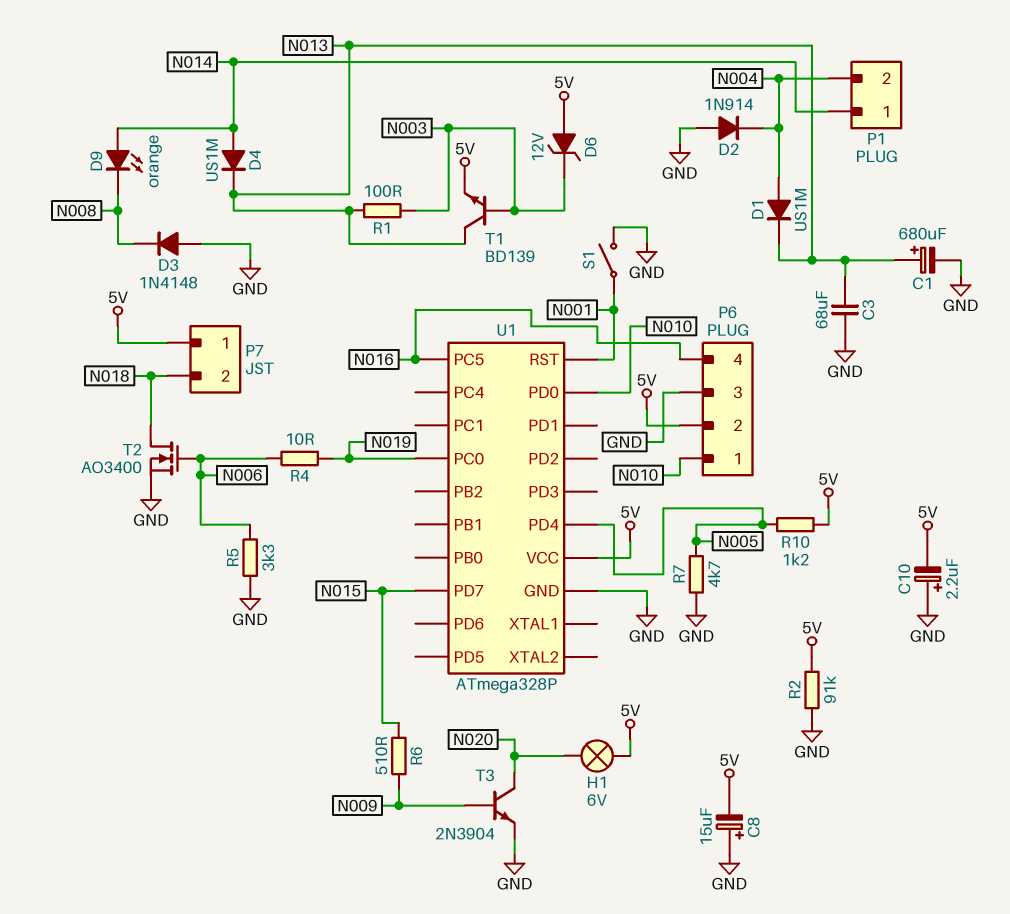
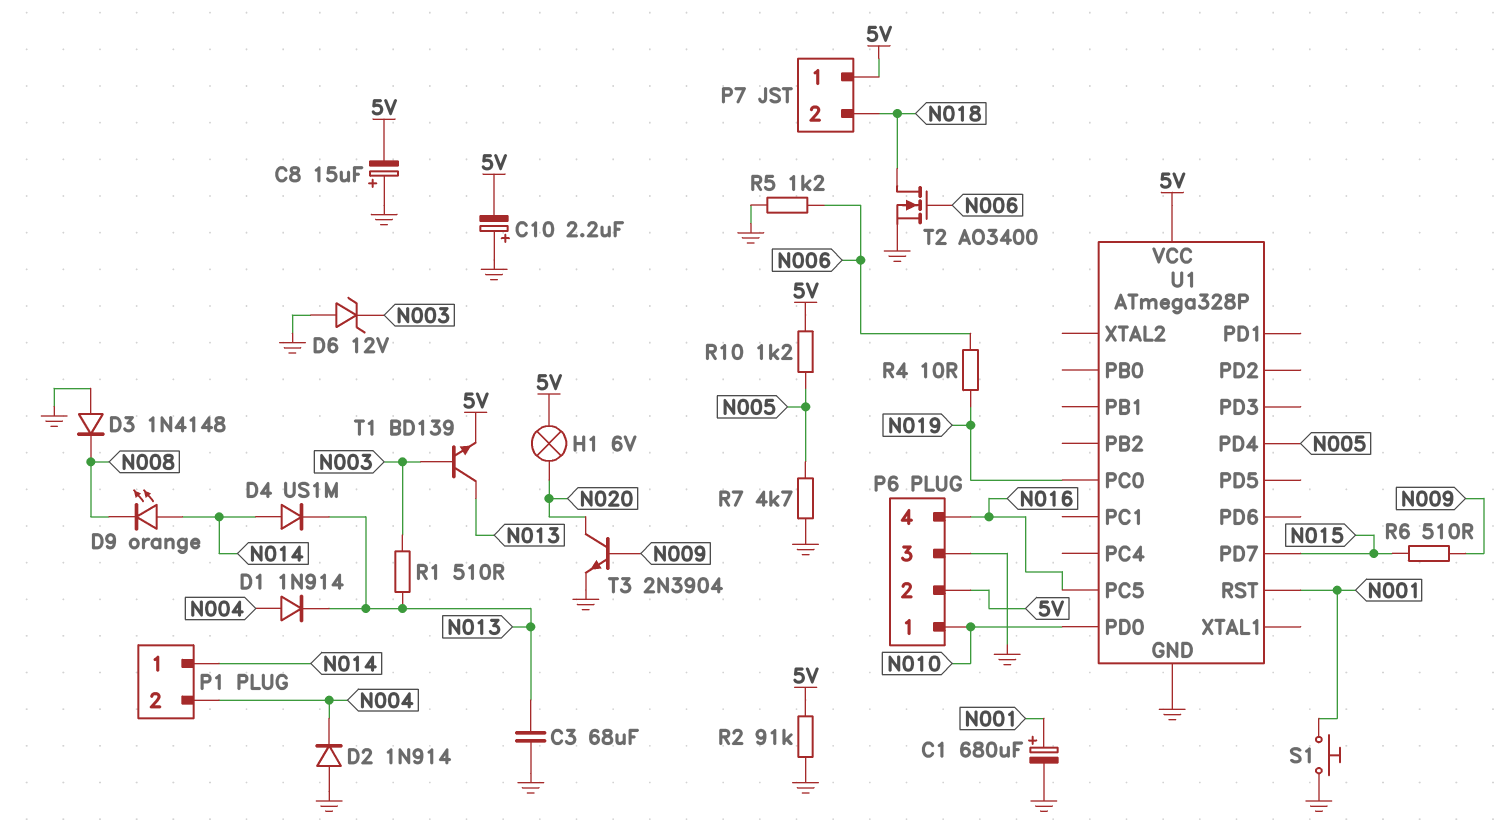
C1: 680uF (plus N013, minus GND) -> 680uF (plus N001, minus GND)
D1: diode US1M (A N004, K N013) -> diode 1N914 (A N004, K N013)
D6: zener 12V (A 5V, K N003) -> zener 12V (A GND, K N003)
R1: 100 (N003, N013) -> 510 (N003, N013)
R5: 3.3k (GND, N006) -> 1.2k (GND, N006)
S1: switch (GND, N001) -> button (GND, N001)

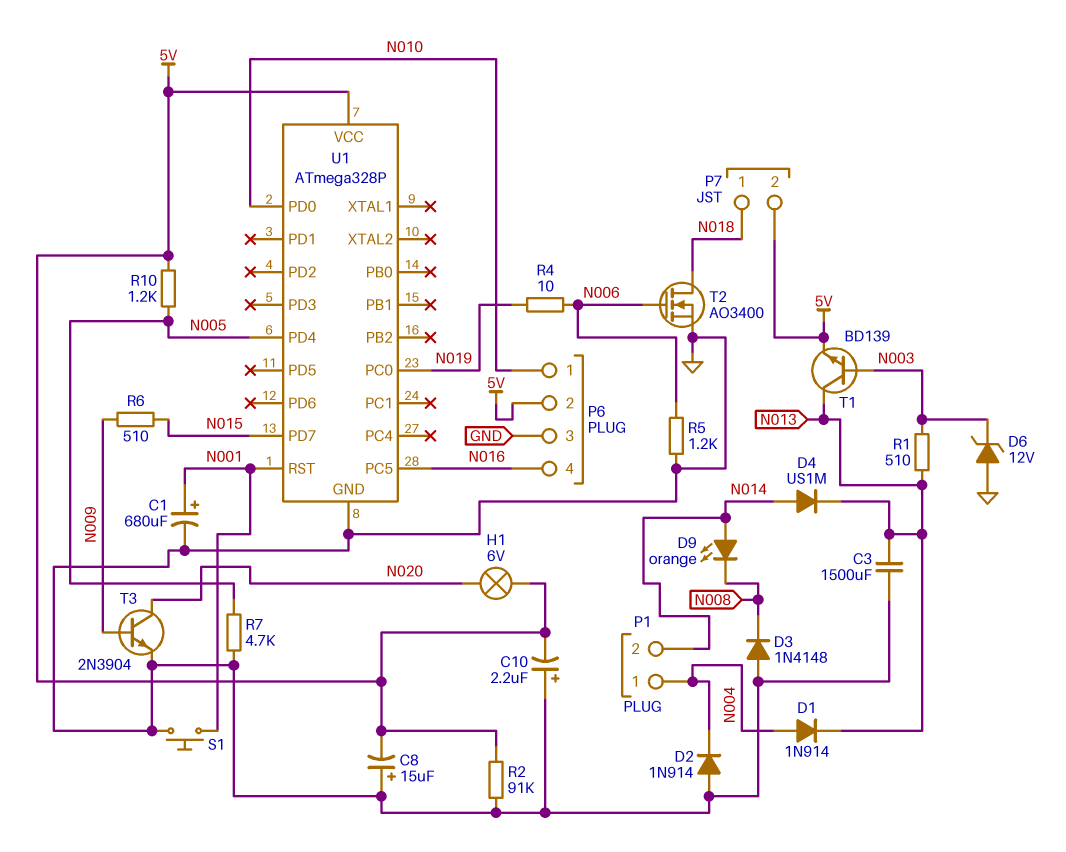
C3: 68uF (GND, N013) -> 1500uF (GND, N013)
P1 pin 1: N014 -> N004
P1 pin 2: N004 -> N014
P7 pin 1: 5V -> N018
P7 pin 2: N018 -> 5V

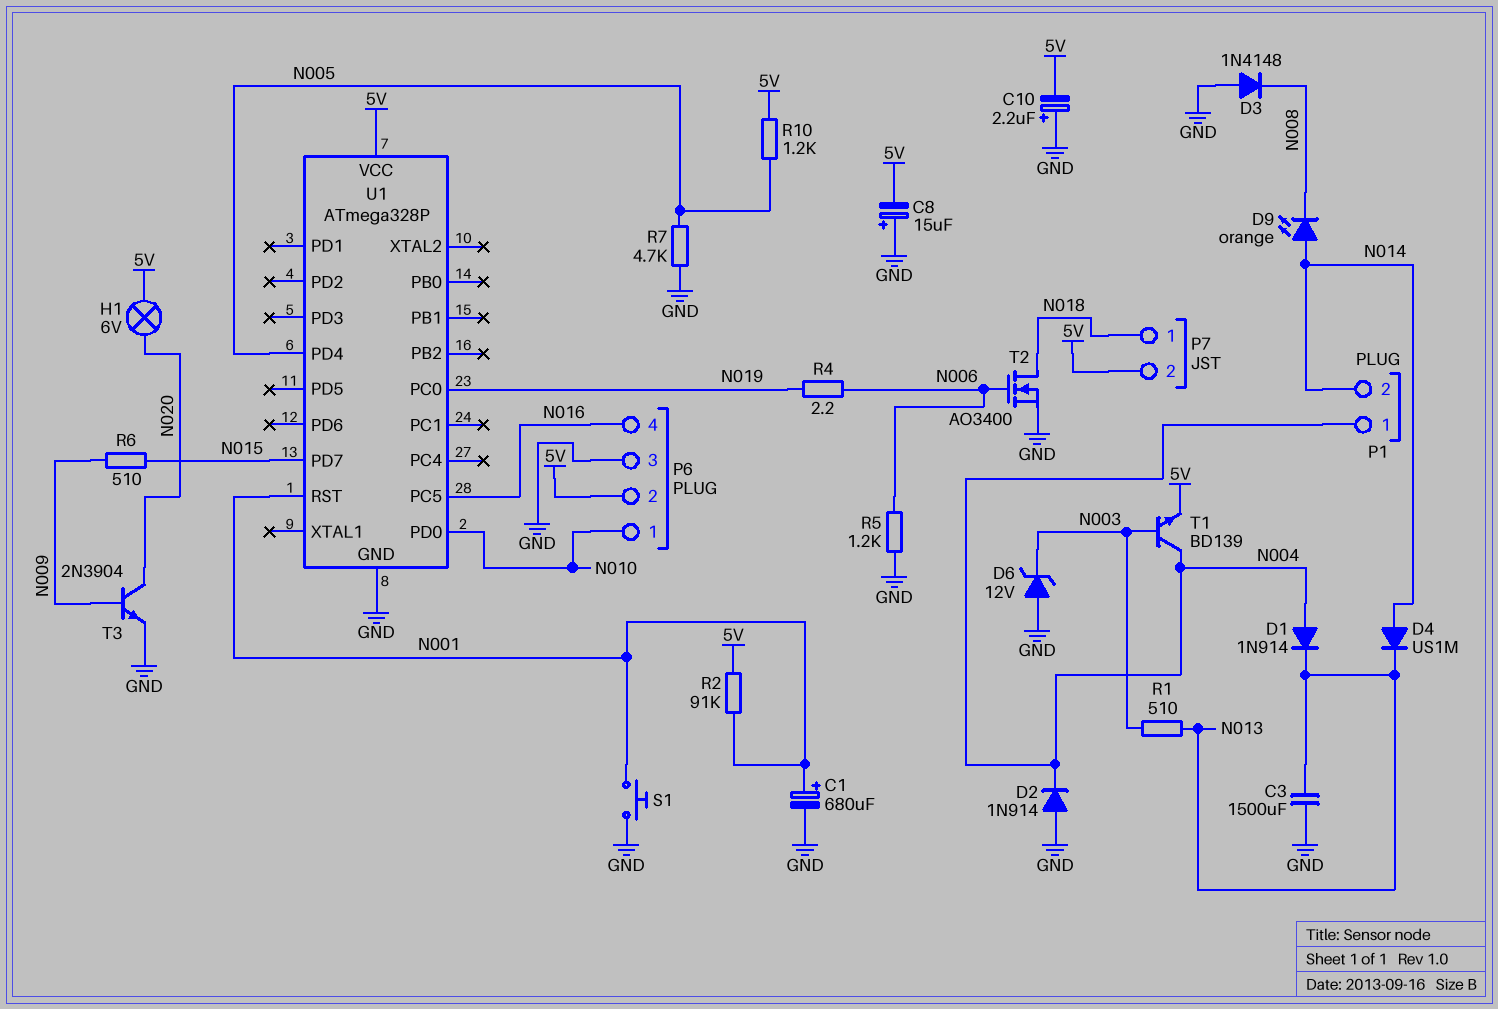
R2: 91k (5V, GND) -> 91k (5V, N001)
R4: 10 (N006, N019) -> 2.2 (N006, N019)
T1: NPN BD139 (B N003, C N013, E 5V) -> NPN BD139 (B N003, C N004, E 5V)

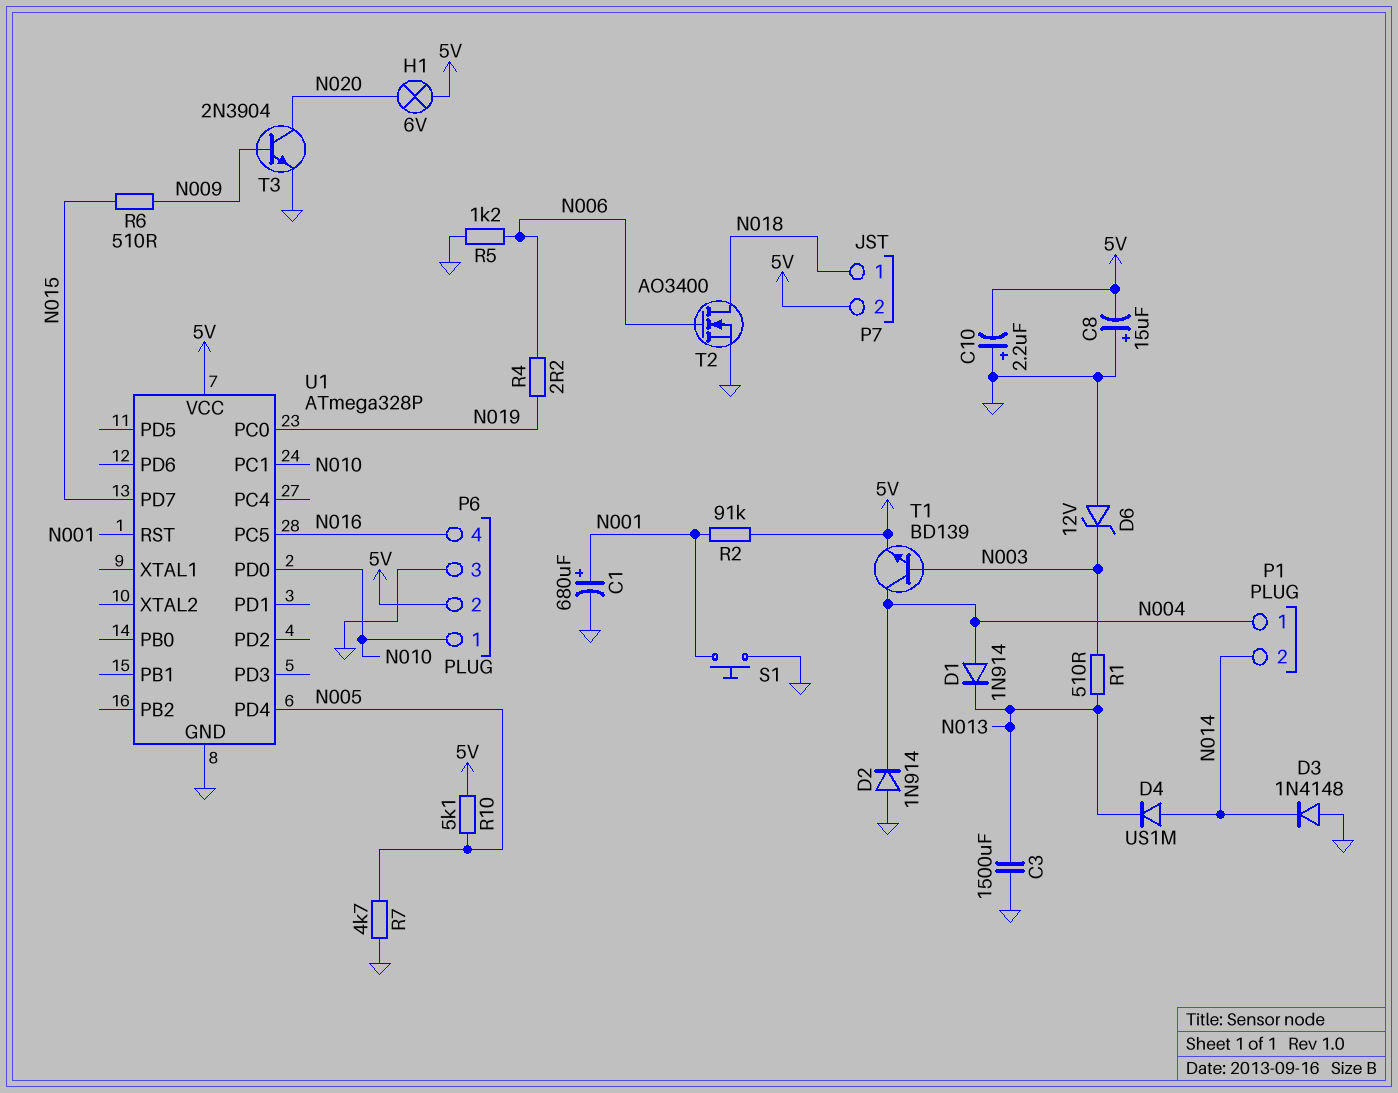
D3: diode 1N4148 (A GND, K N008) -> diode 1N4148 (A GND, K N014)
D9: LED orange (A N014, K N008) -> none
R10: 1.2k (5V, N005) -> 5.1k (5V, N005)
U1 pin PC1: none -> N010

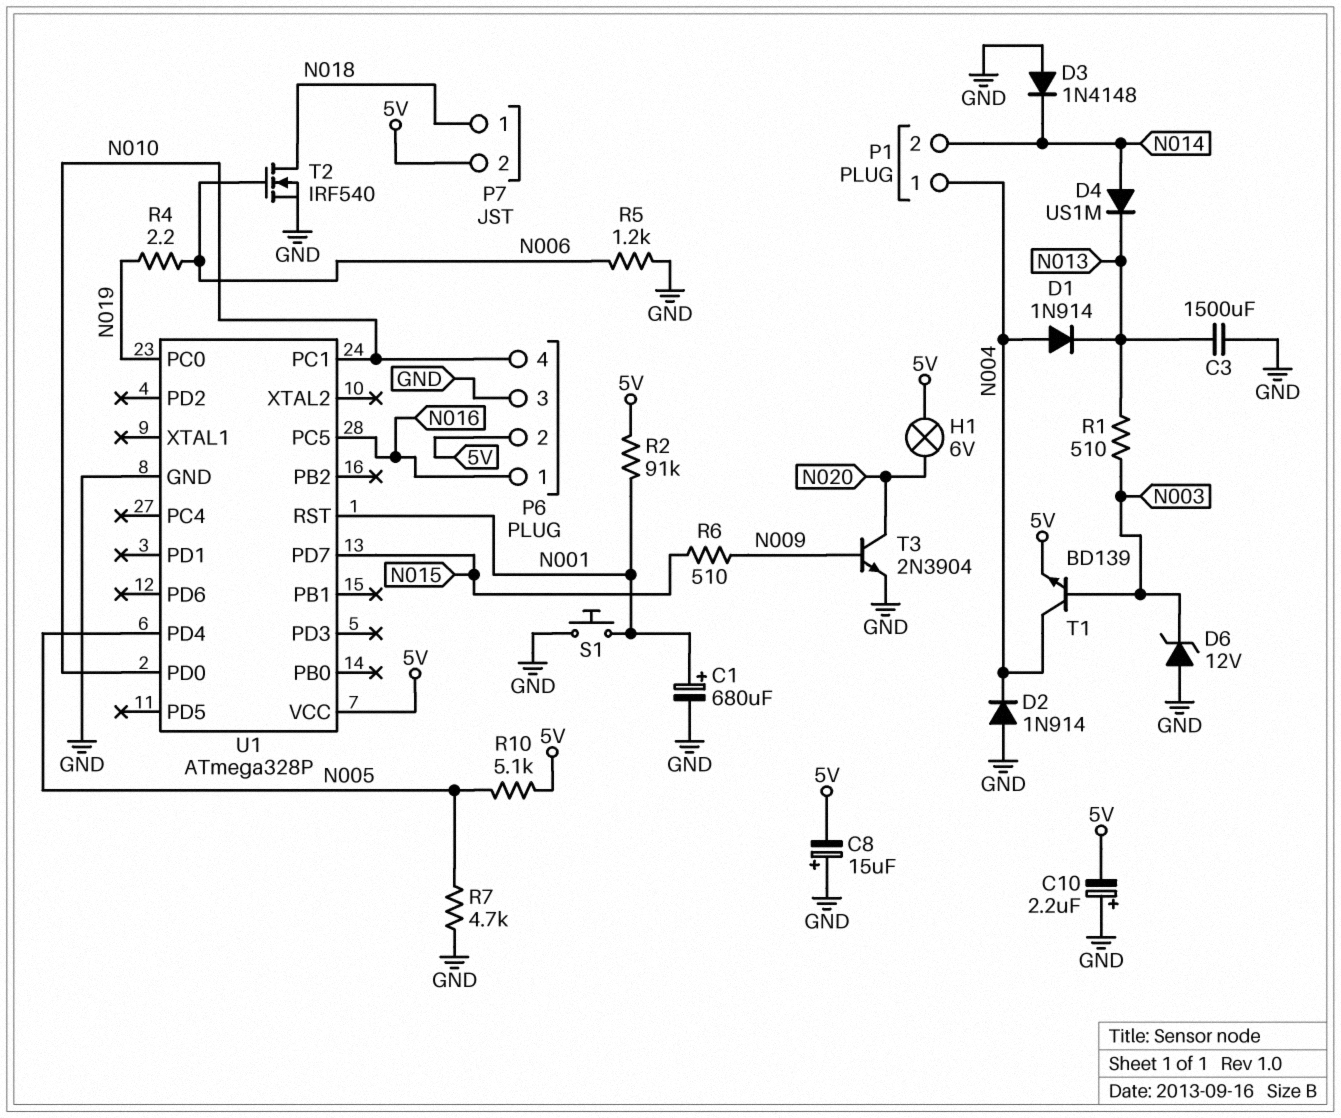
P6 pin 1: N010 -> N016
P6 pin 4: N016 -> N010
T2: NMOS AO3400 (G N006, D N018, S GND) -> NMOS IRF540 (G N006, D N018, S GND)

